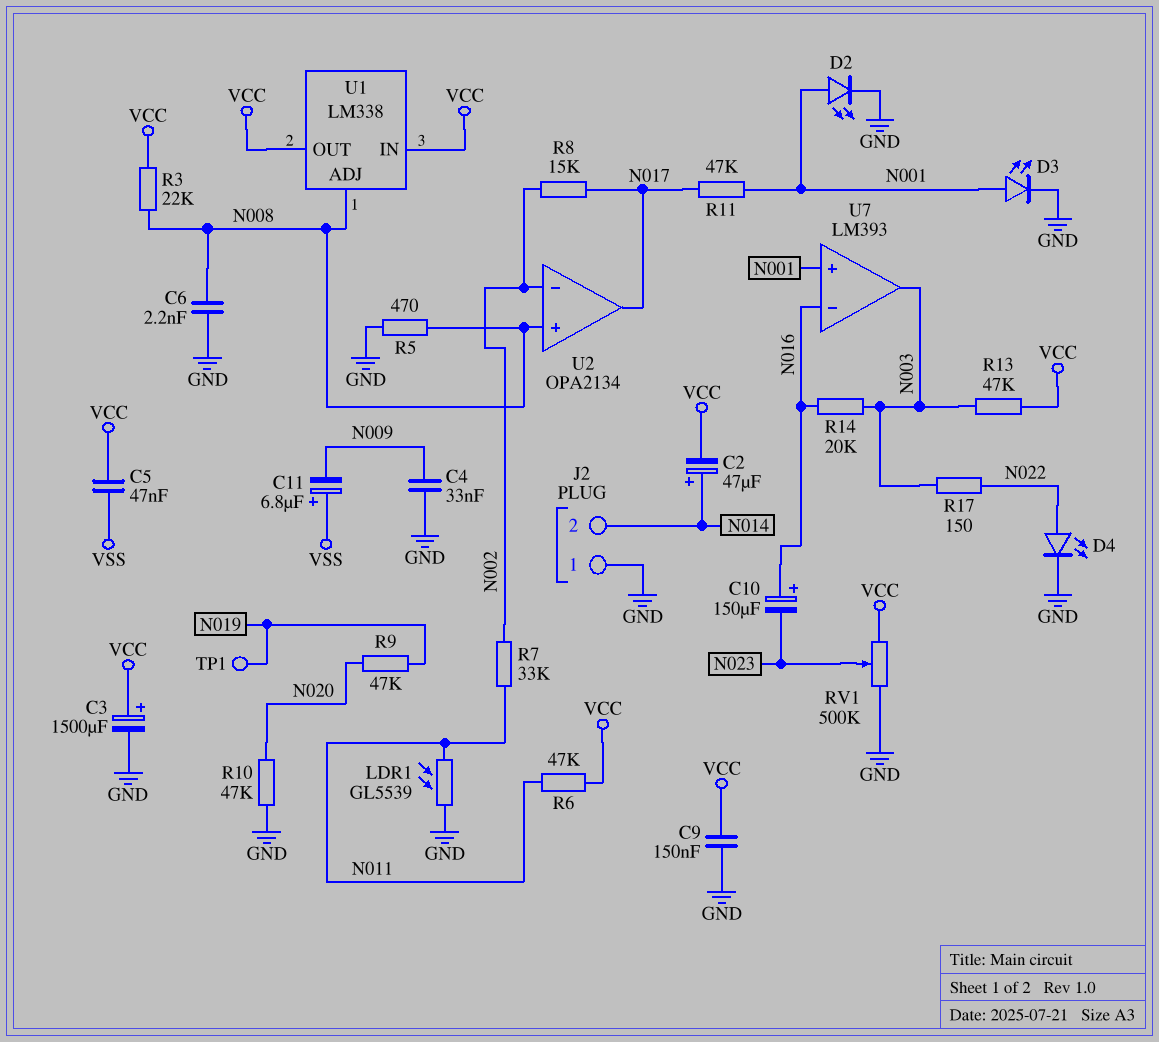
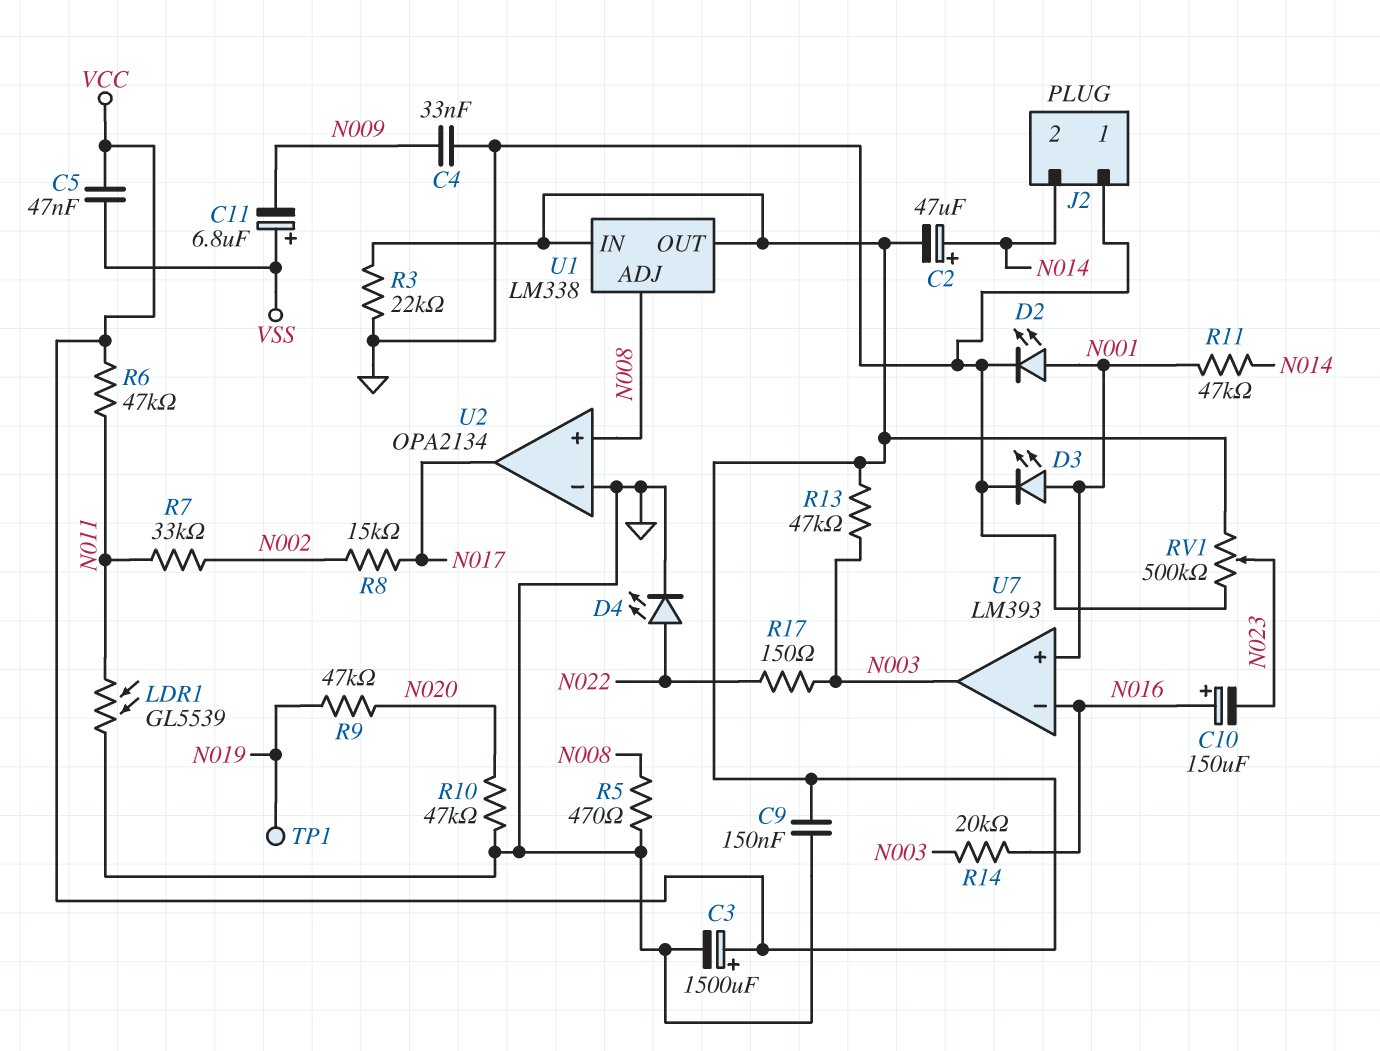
C6: 2.2nF (GND, N008) -> none
R3: 22k (N008, VCC) -> 22k (GND, VCC)
R11: 47k (N001, N017) -> 47k (N001, N014)
U2 pin in-: N002 -> GND

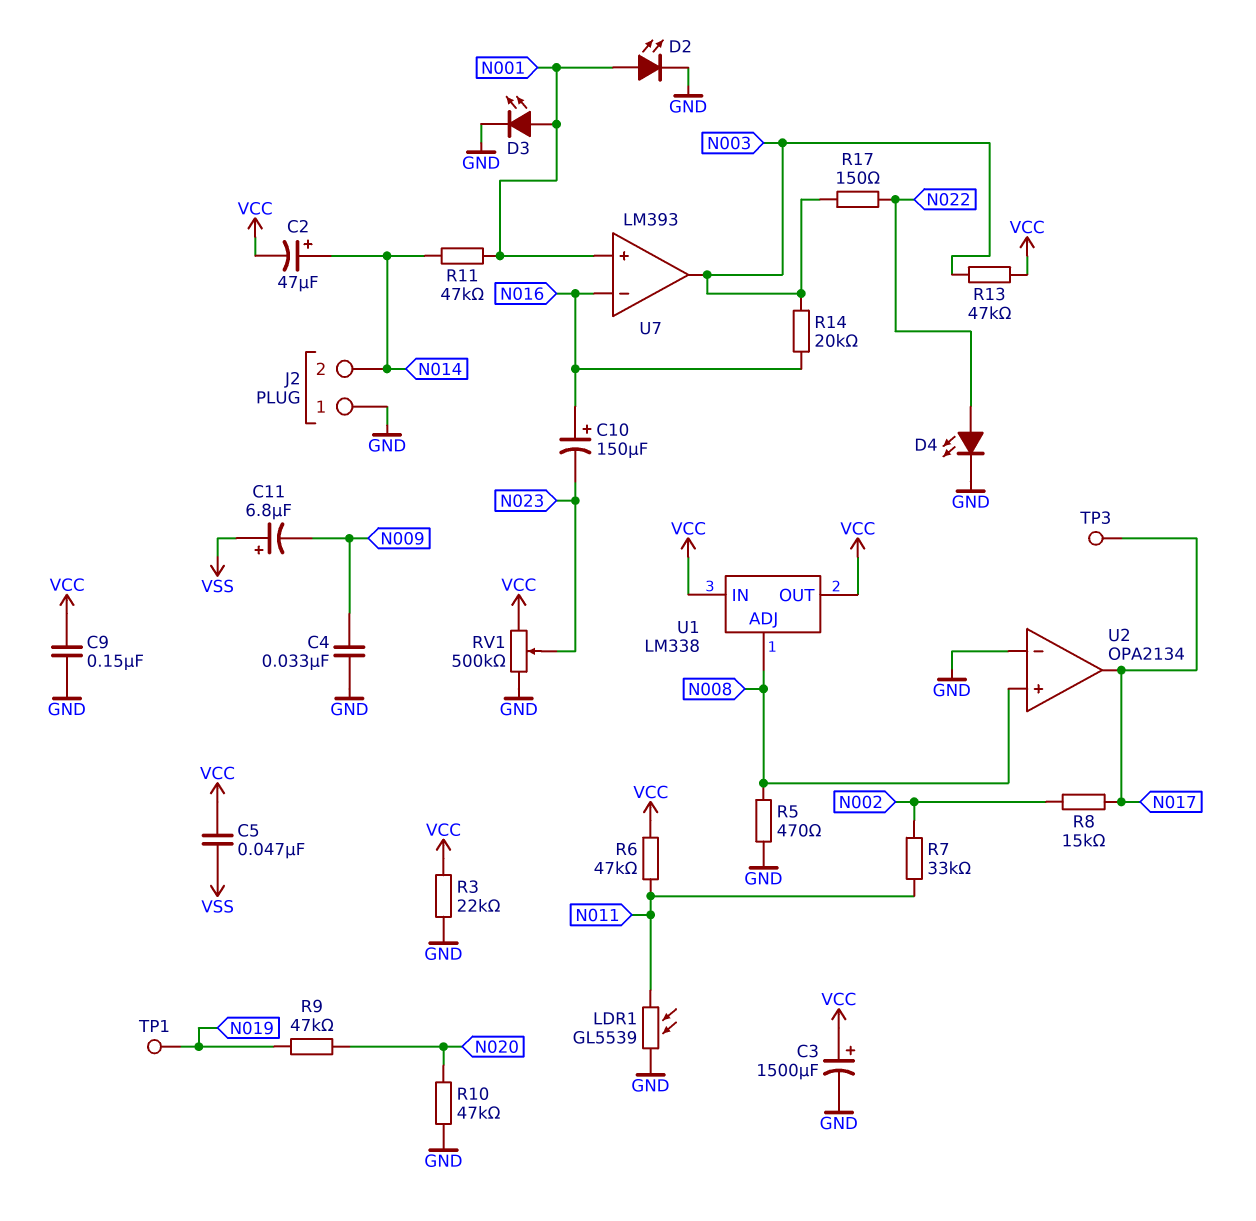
TP3: none -> test point (N017)

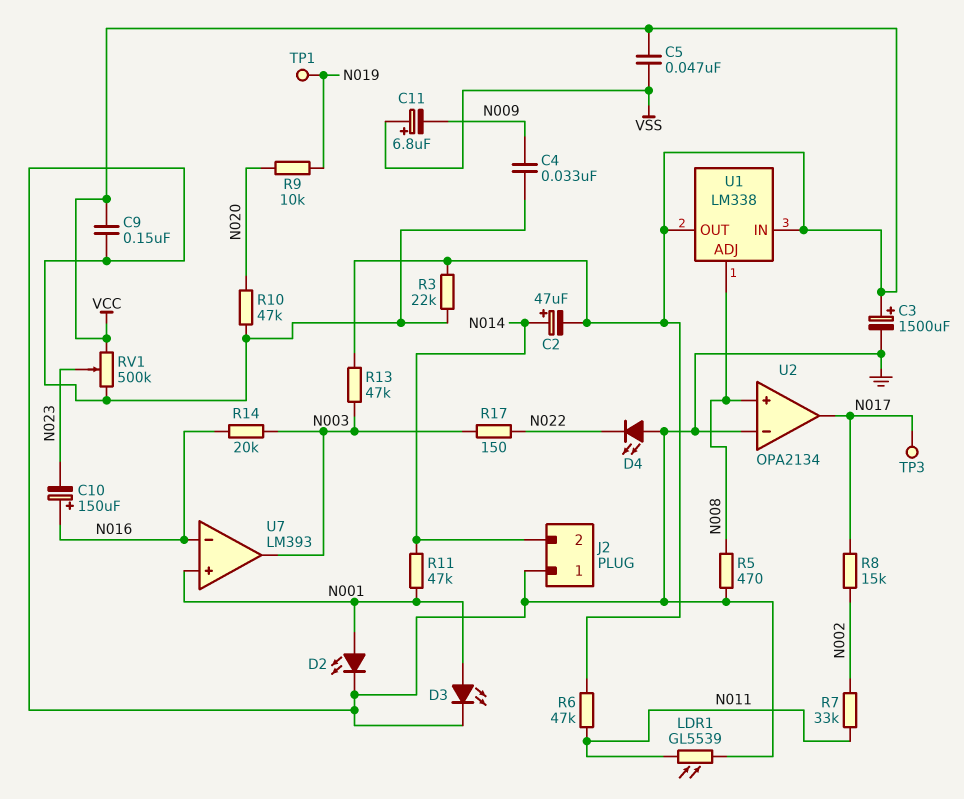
D4: LED (A N022, K GND) -> LED (A GND, K N022)
R9: 47k (N019, N020) -> 10k (N019, N020)

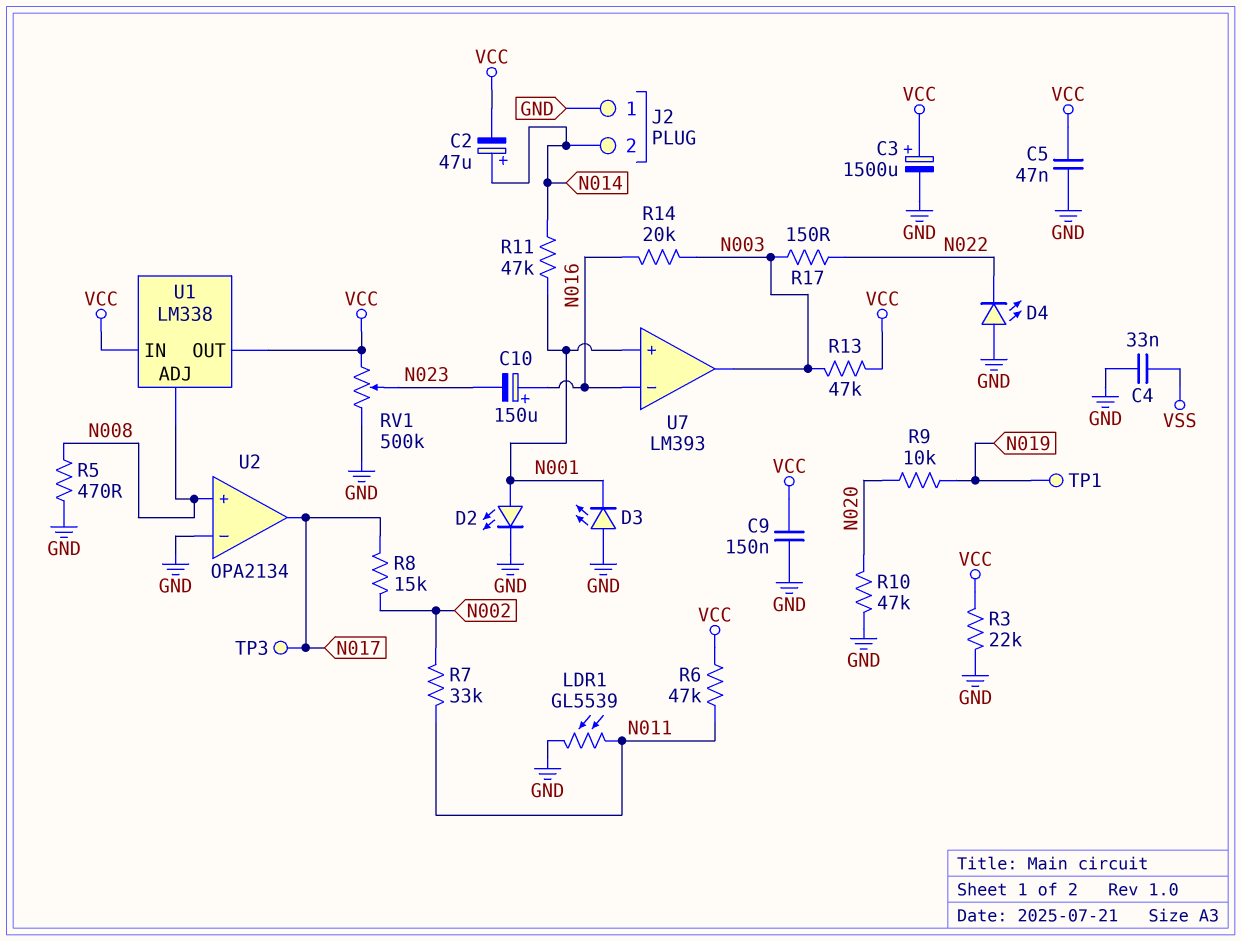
C4: 33nF (GND, N009) -> 33nF (GND, VSS)
C5: 47nF (VCC, VSS) -> 47nF (GND, VCC)
C11: 6.8uF (plus VSS, minus N009) -> none
D3: LED (A N001, K GND) -> LED (A GND, K N001)

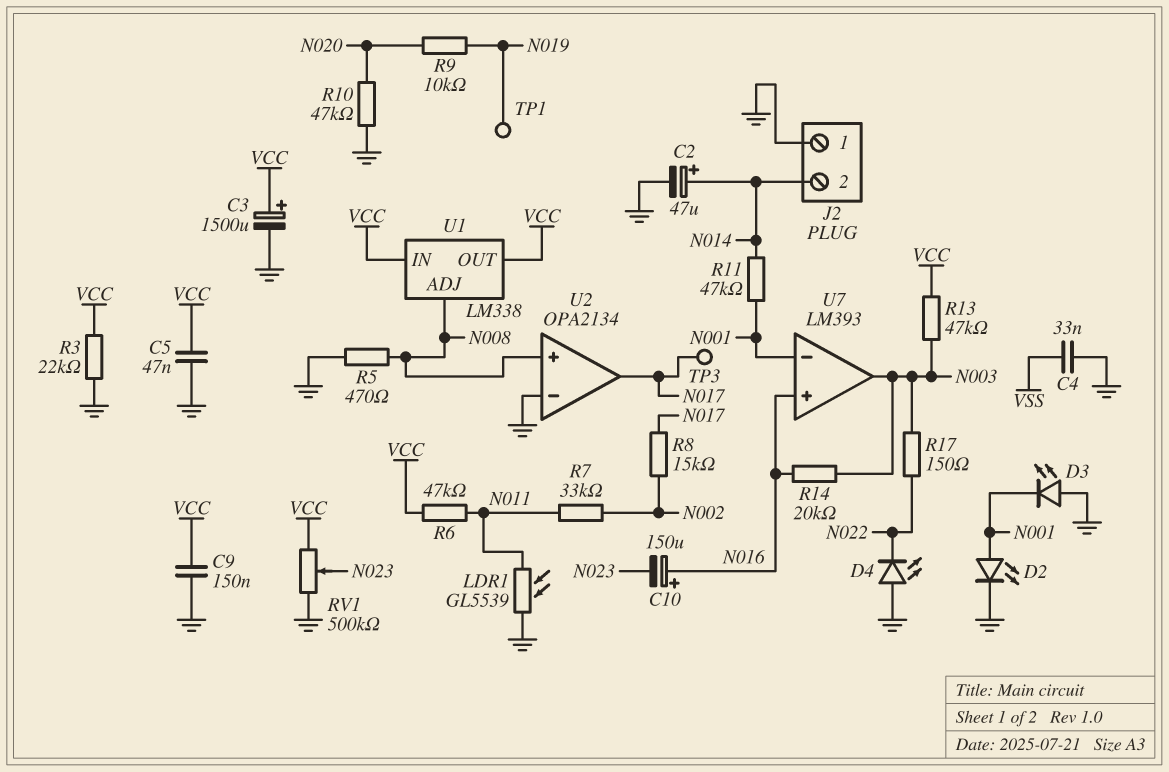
C2: 47uF (plus N014, minus VCC) -> 47uF (plus N014, minus GND)
U7 pin in+: N001 -> N016
U7 pin in-: N016 -> N001

